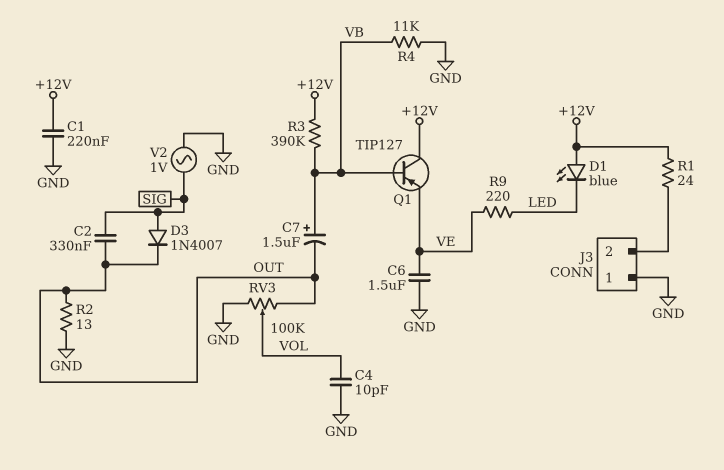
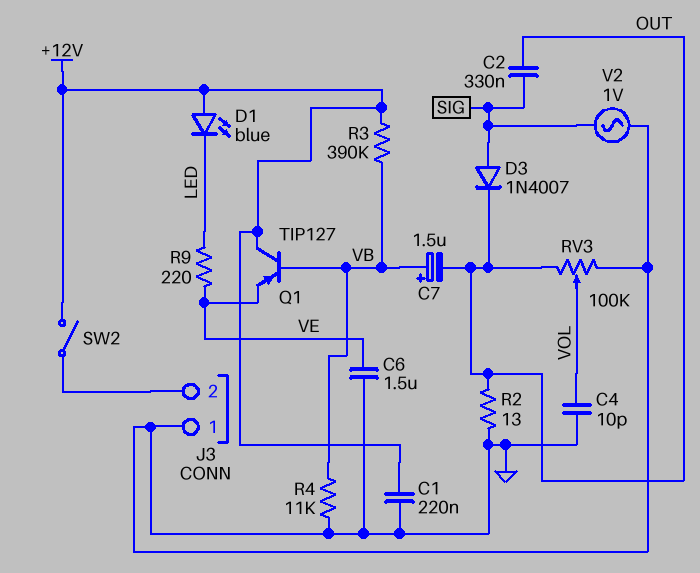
R1: 24 (+12V, J3/2) -> none
SW2: none -> switch (+12V, J3/2)

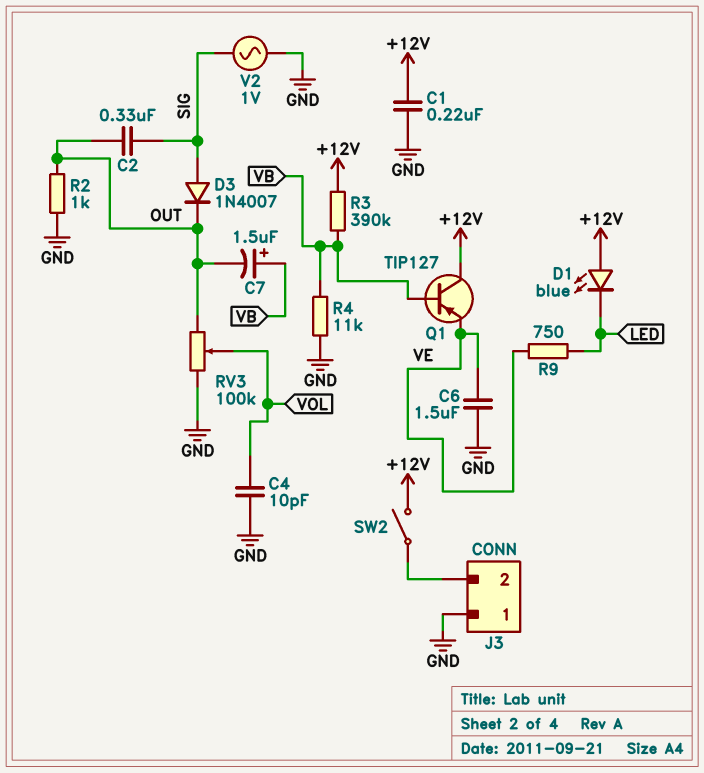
R2: 13 (GND, OUT) -> 1k (GND, OUT)
R9: 220 (LED, VE) -> 750 (LED, VE)

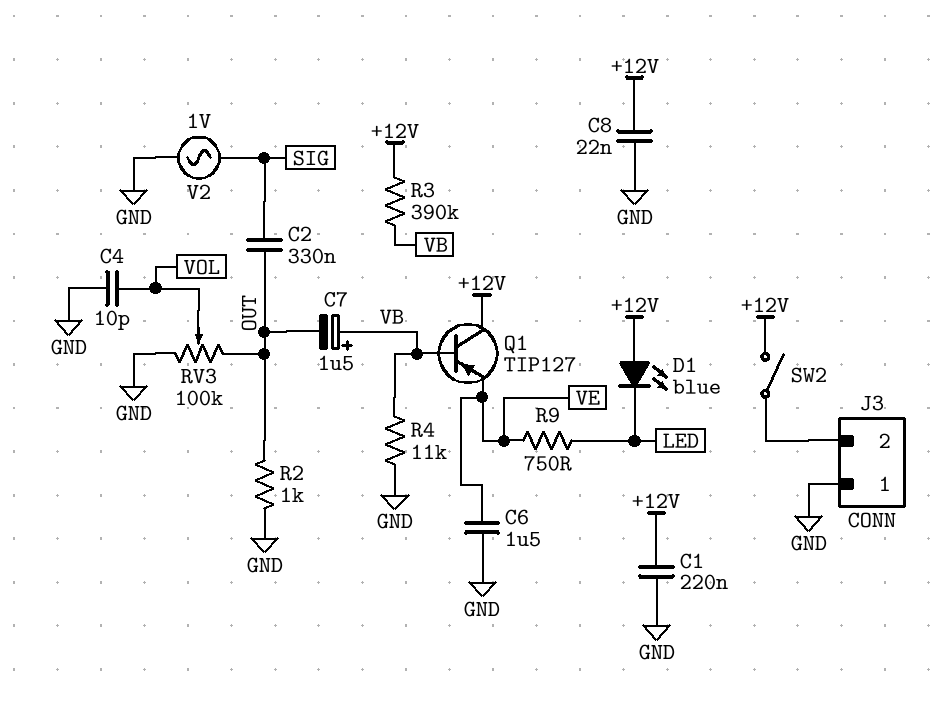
C8: none -> 22nF (+12V, GND)
D3: diode 1N4007 (A SIG, K OUT) -> none

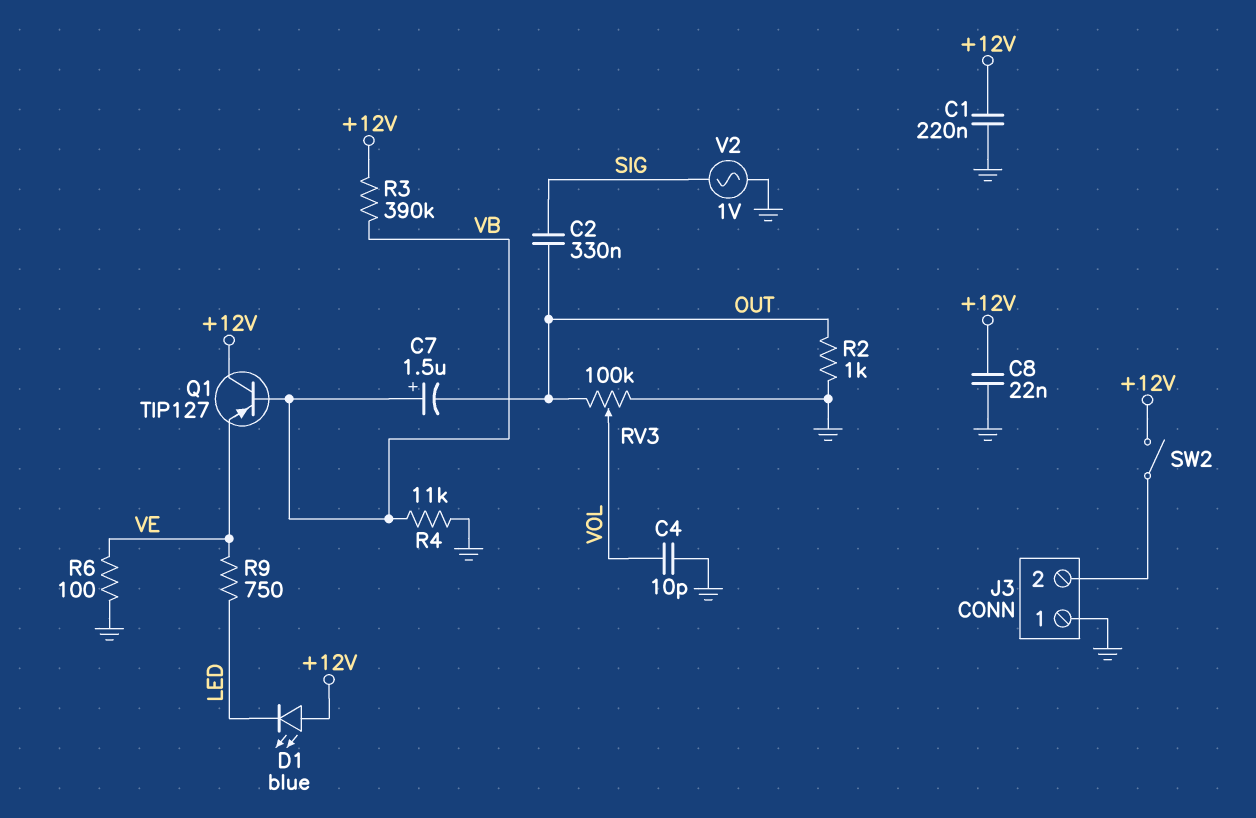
C6: 1.5uF (GND, VE) -> none
R6: none -> 100 (GND, VE)

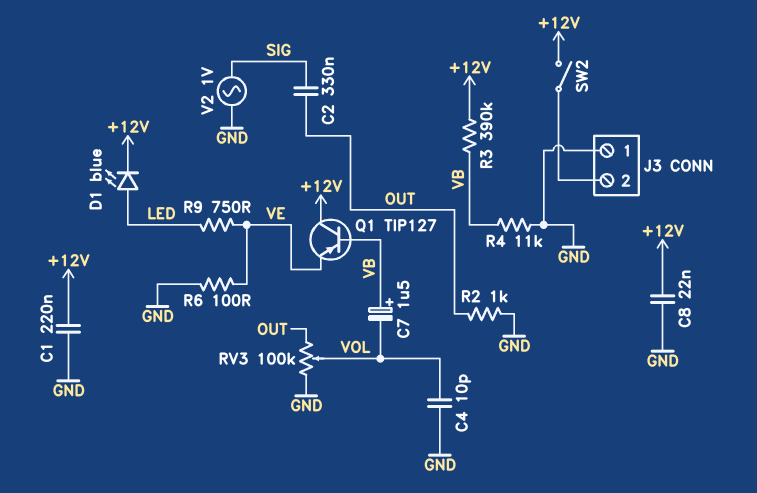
C7: 1.5uF (plus VB, minus OUT) -> 1.5uF (plus VB, minus VOL)
D1: LED blue (A +12V, K LED) -> LED blue (A LED, K +12V)

